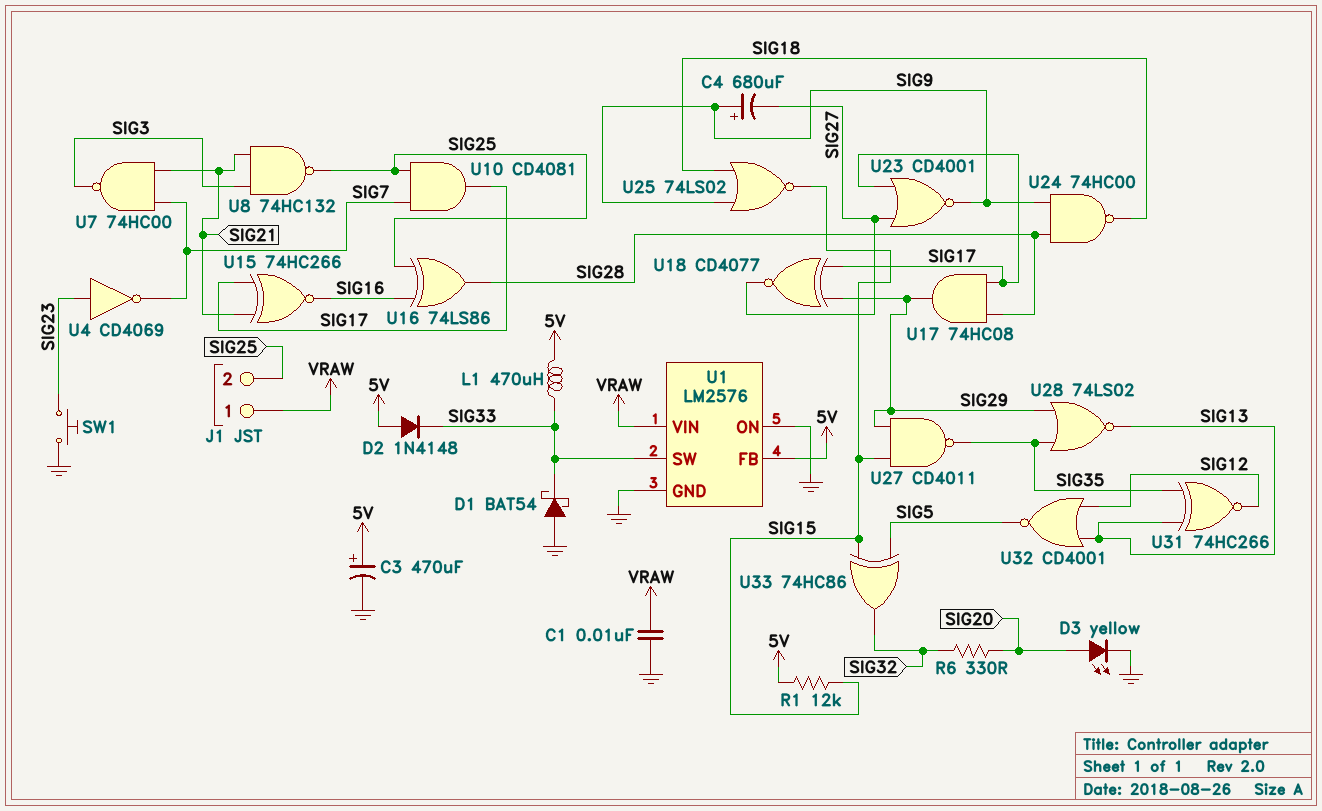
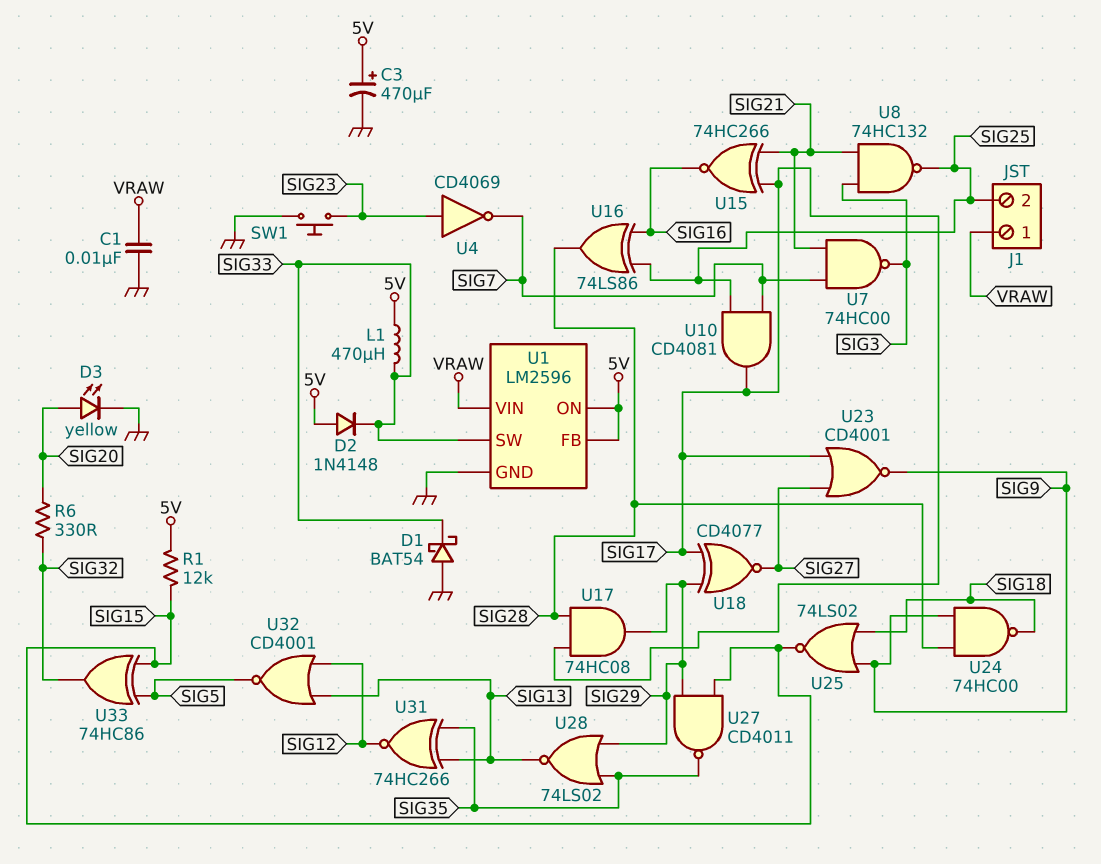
C4: 680uF (plus SIG9, minus SIG27) -> none
U1: LM2576 -> LM2596
U1 pin ON: GND -> 5V

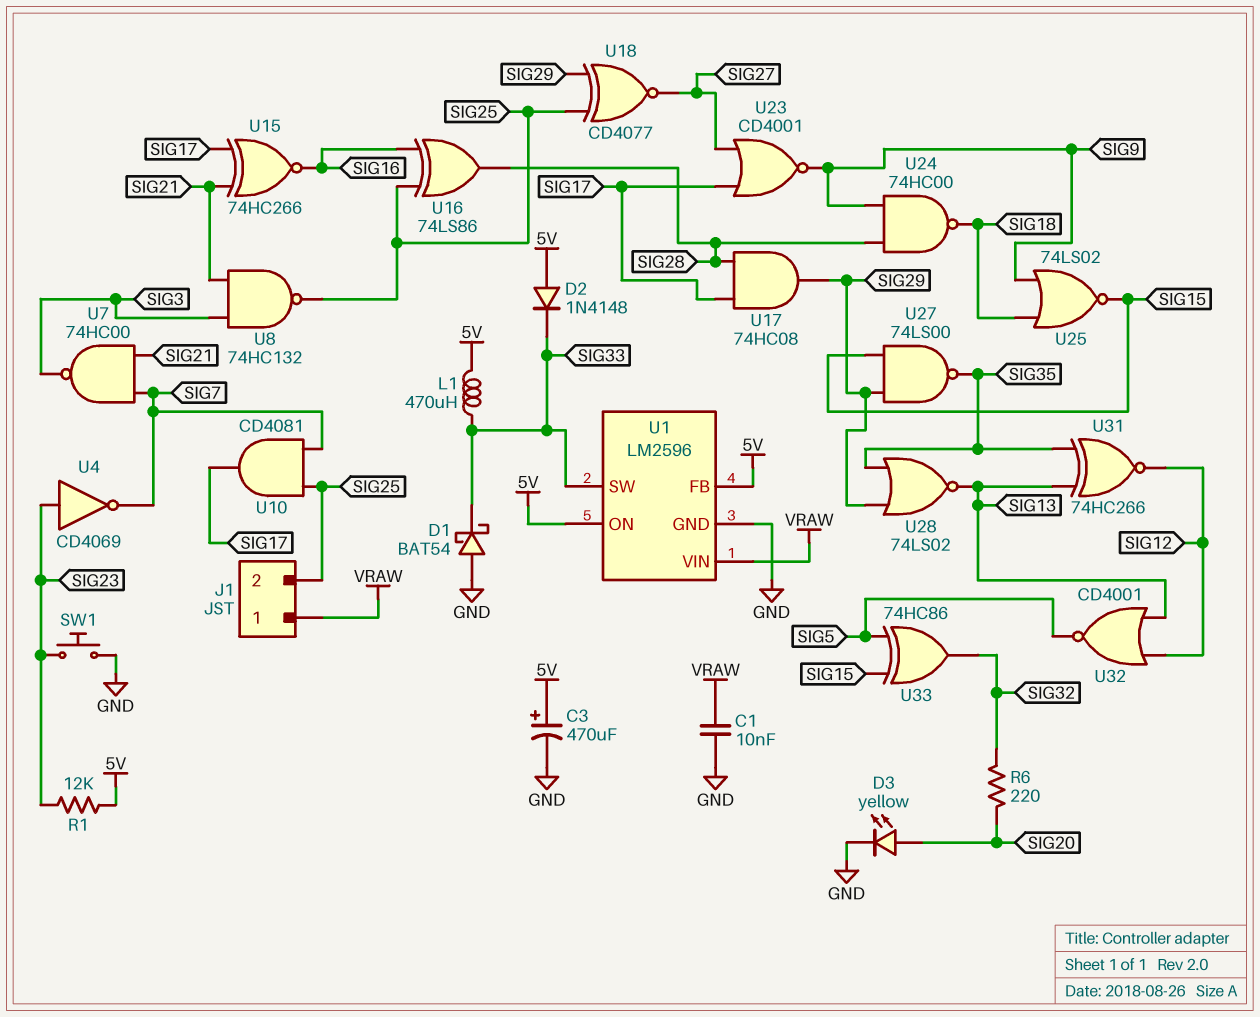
R1: 12k (5V, SIG15) -> 12k (5V, SIG23)
R6: 330 (SIG20, SIG32) -> 220 (SIG20, SIG32)
U18: XNOR CD4077 (in SIG17, in SIG29, out SIG27) -> XNOR CD4077 (in SIG25, in SIG29, out SIG27)
U27: NAND CD4011 (in SIG15, in SIG29, out SIG35) -> NAND 74LS00 (in SIG15, in SIG29, out SIG35)

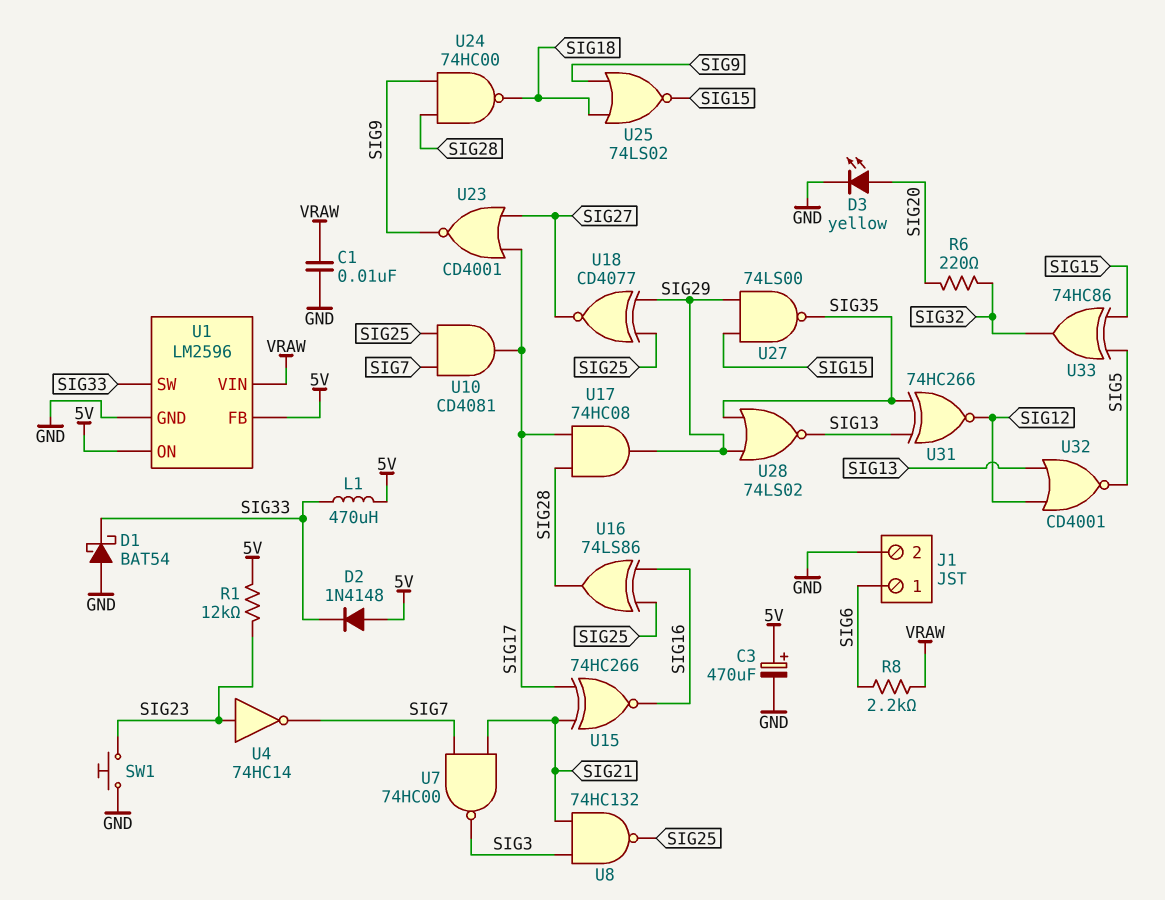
J1 pin 1: VRAW -> SIG6
J1 pin 2: SIG25 -> GND
R8: none -> 2.2k (SIG6, VRAW)
U4: NOT CD4069 (in SIG23, out SIG7) -> NOT 74HC14 (in SIG23, out SIG7)

